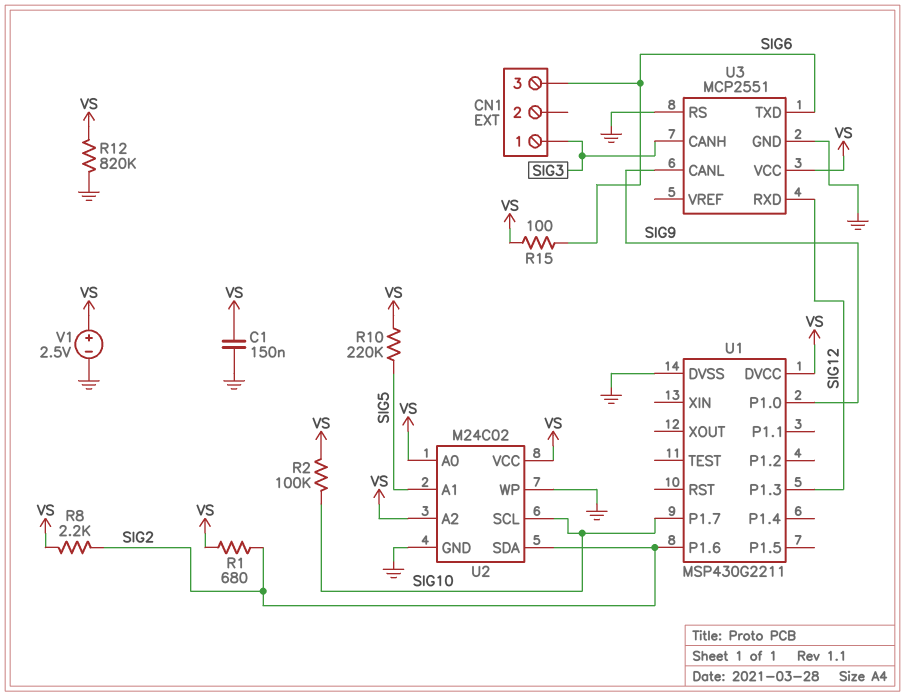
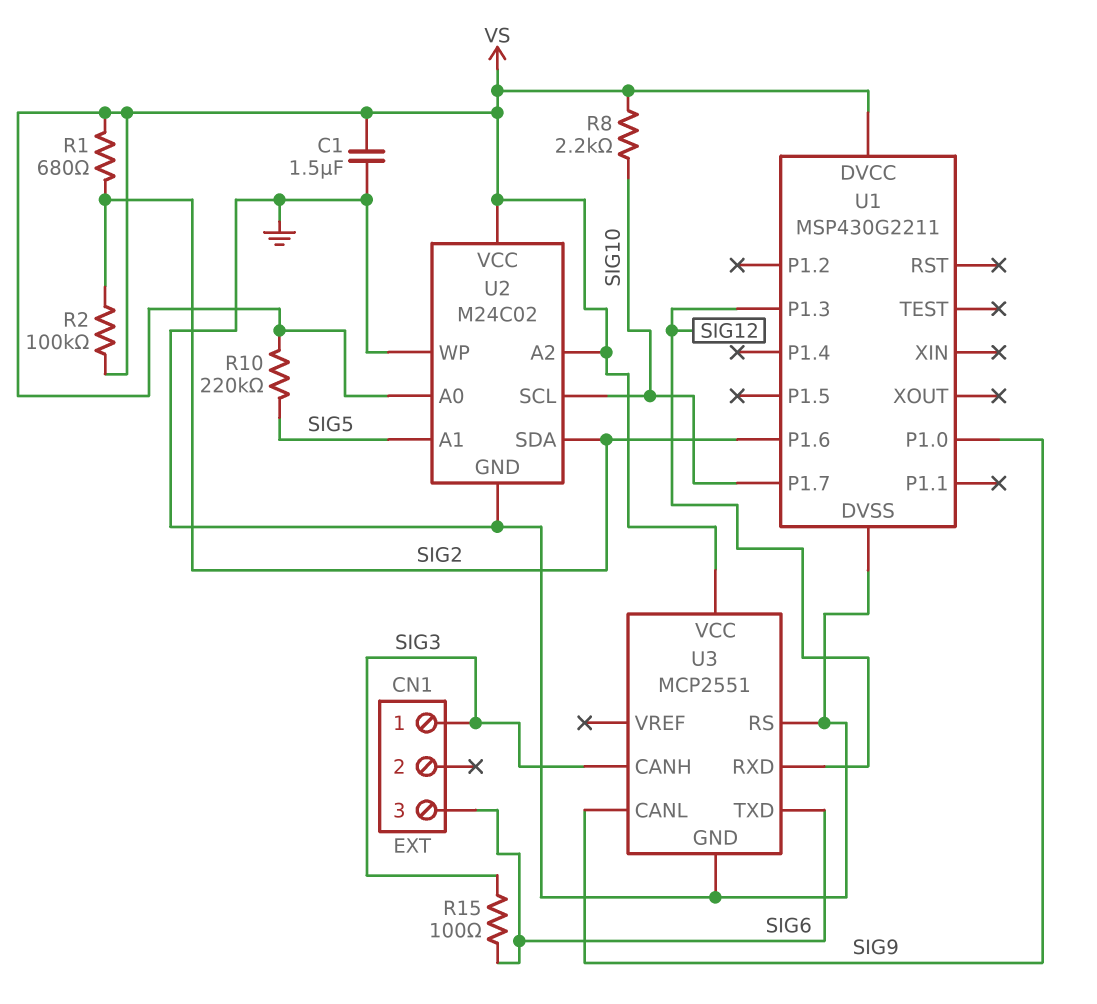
C1: 150nF (GND, VS) -> 1.5uF (GND, VS)
R2: 100k (SIG10, VS) -> 100k (SIG2, VS)
R8: 2.2k (SIG2, VS) -> 2.2k (SIG10, VS)
R12: 820k (GND, VS) -> none
R15: 100 (SIG6, VS) -> 100 (SIG3, SIG6)
V1: 2.5V (plus VS, minus GND) -> none

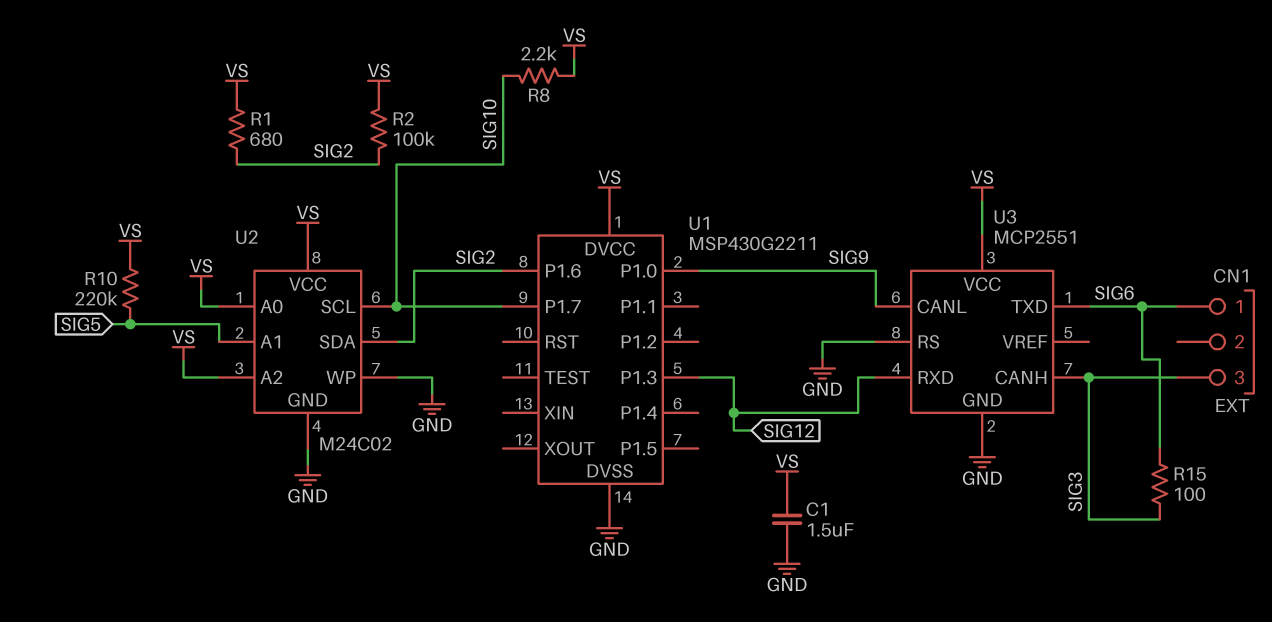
CN1 pin 1: SIG3 -> SIG6
CN1 pin 3: SIG6 -> SIG3

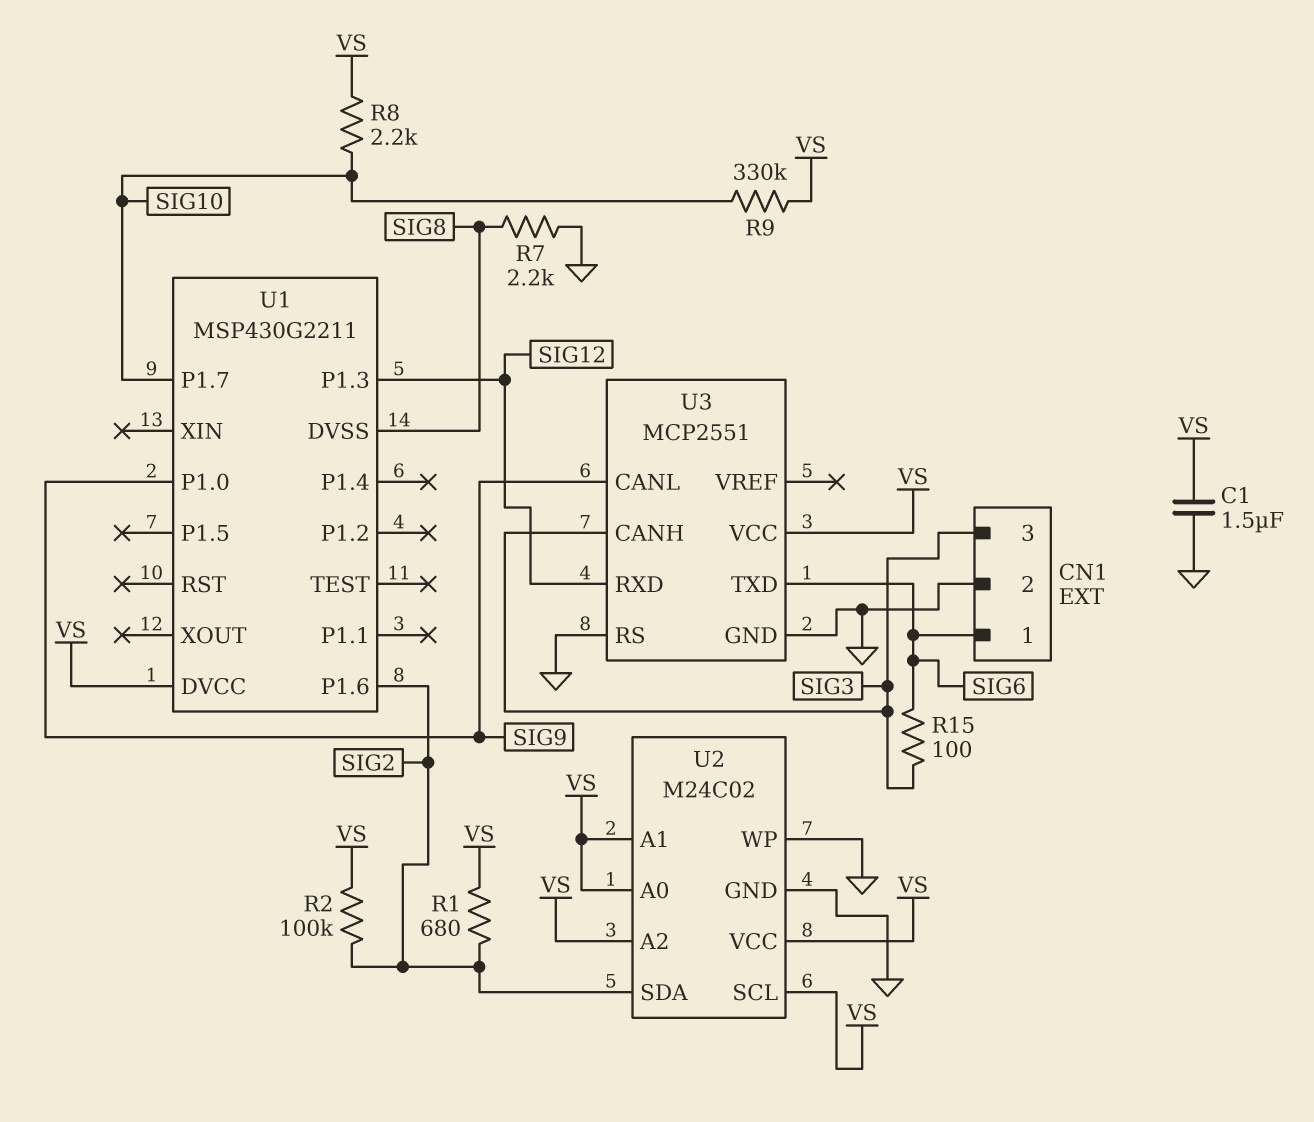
CN1 pin 2: none -> GND
R7: none -> 2.2k (GND, SIG8)
R9: none -> 330k (SIG10, VS)
R10: 220k (SIG5, VS) -> none
U1 pin DVSS: GND -> SIG8
U2 pin A1: SIG5 -> VS
U2 pin SCL: SIG10 -> VS

